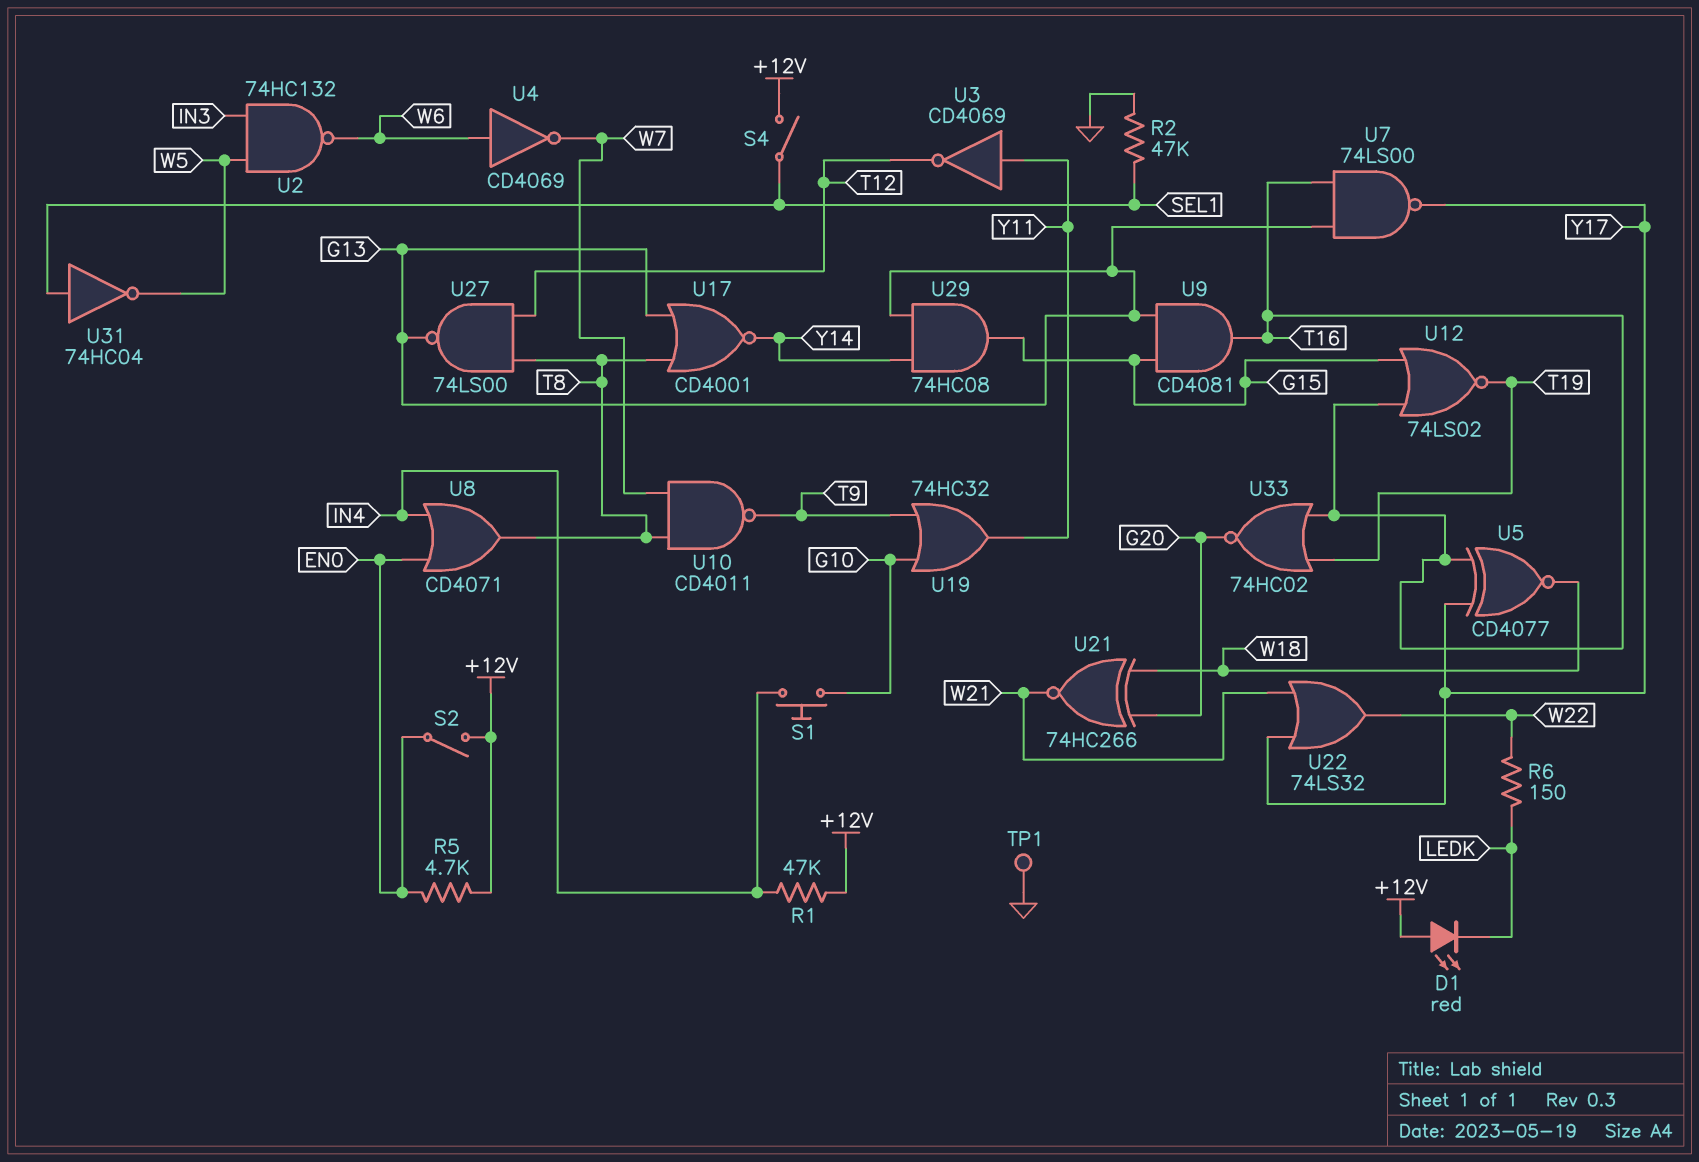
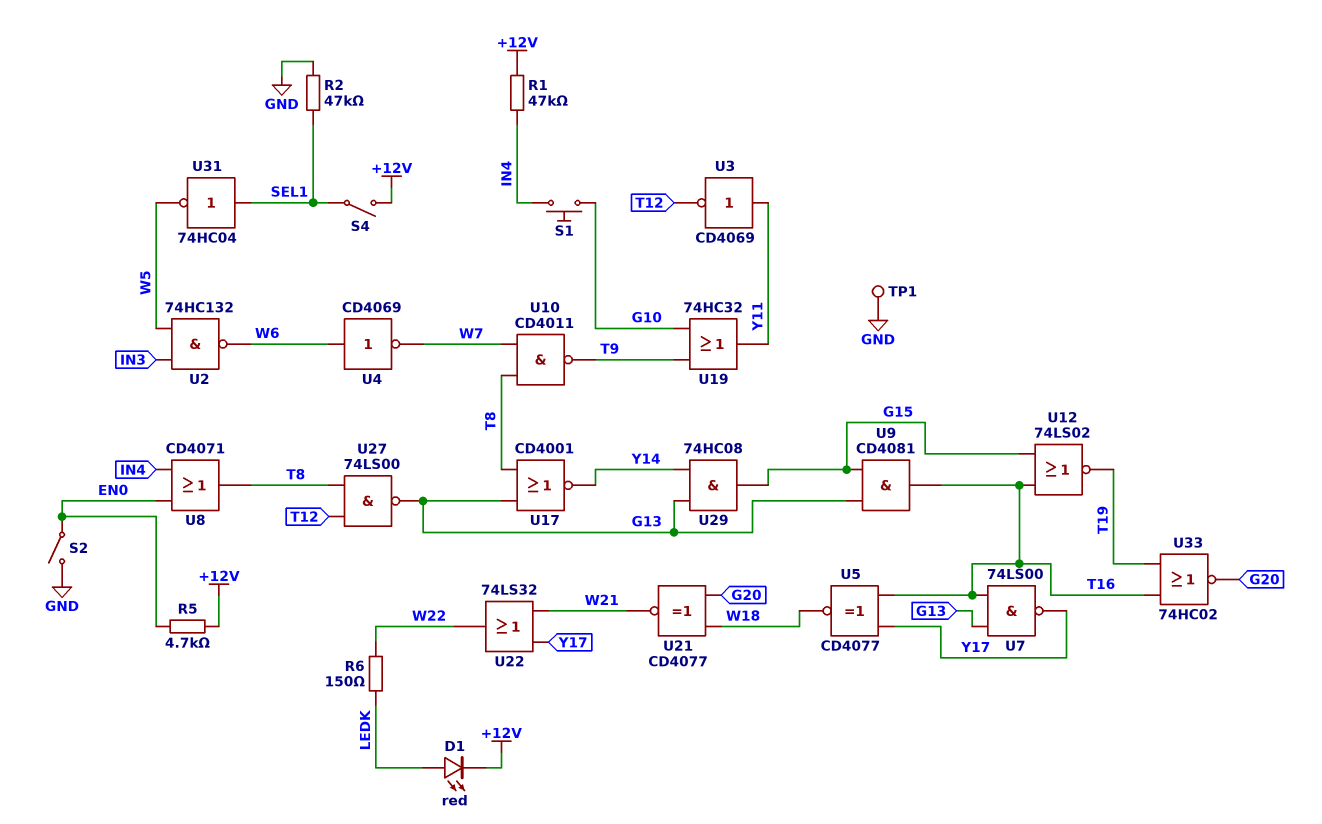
D1: LED red (A +12V, K LEDK) -> LED red (A LEDK, K +12V)
S2: switch (+12V, EN0) -> switch (EN0, GND)
U21: XNOR 74HC266 (in G20, in W18, out W21) -> XNOR CD4077 (in G20, in W18, out W21)

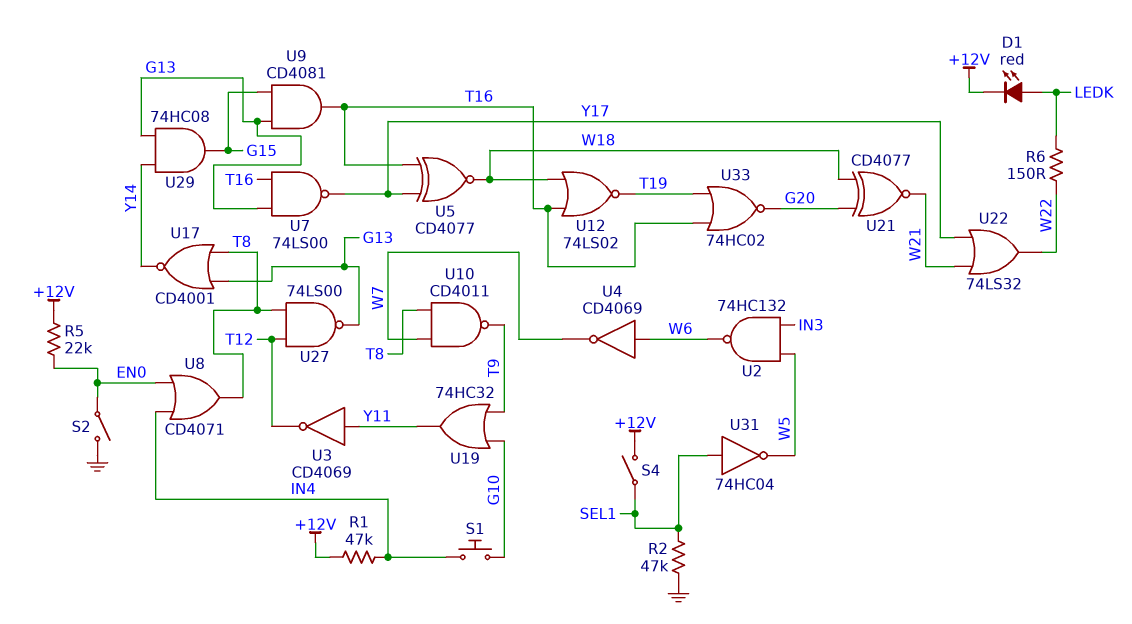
R5: 4.7k (+12V, EN0) -> 22k (+12V, EN0)
TP1: test point (GND) -> none
U12: NOR 74LS02 (in G15, in T16, out T19) -> NOR 74LS02 (in T16, in W18, out T19)

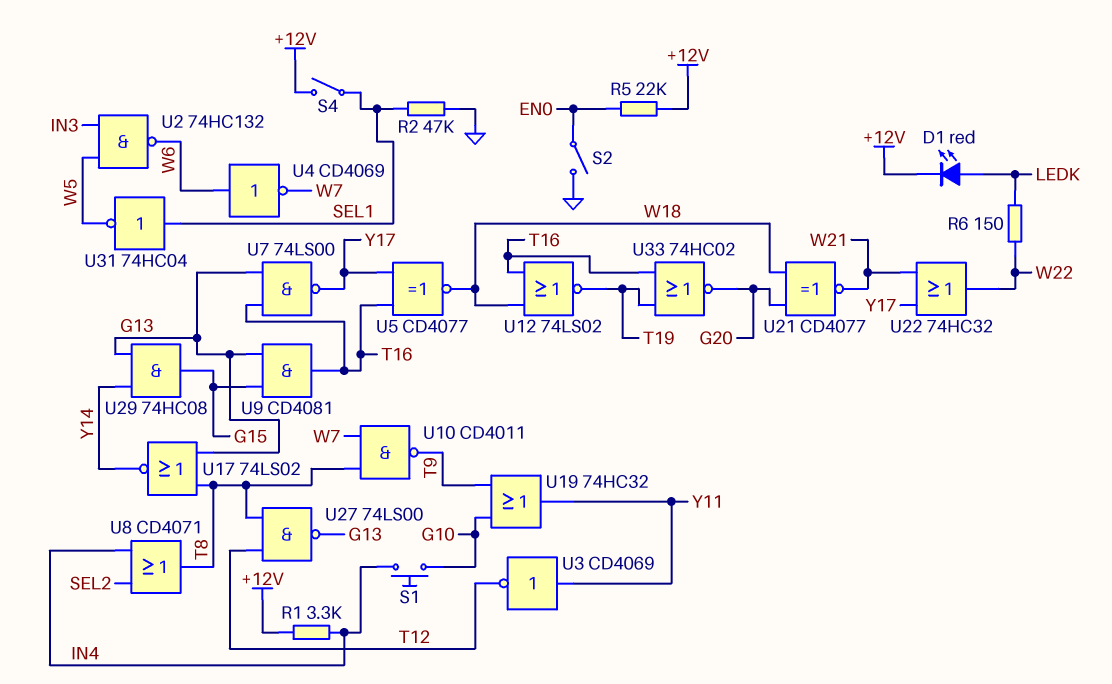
R1: 47k (+12V, IN4) -> 3.3k (+12V, IN4)
U8: OR CD4071 (in EN0, in IN4, out T8) -> OR CD4071 (in IN4, in SEL2, out T8)
U17: NOR CD4001 (in G13, in T8, out Y14) -> NOR 74LS02 (in G13, in T8, out Y14)
U22: OR 74LS32 (in W21, in Y17, out W22) -> OR 74HC32 (in W21, in Y17, out W22)

